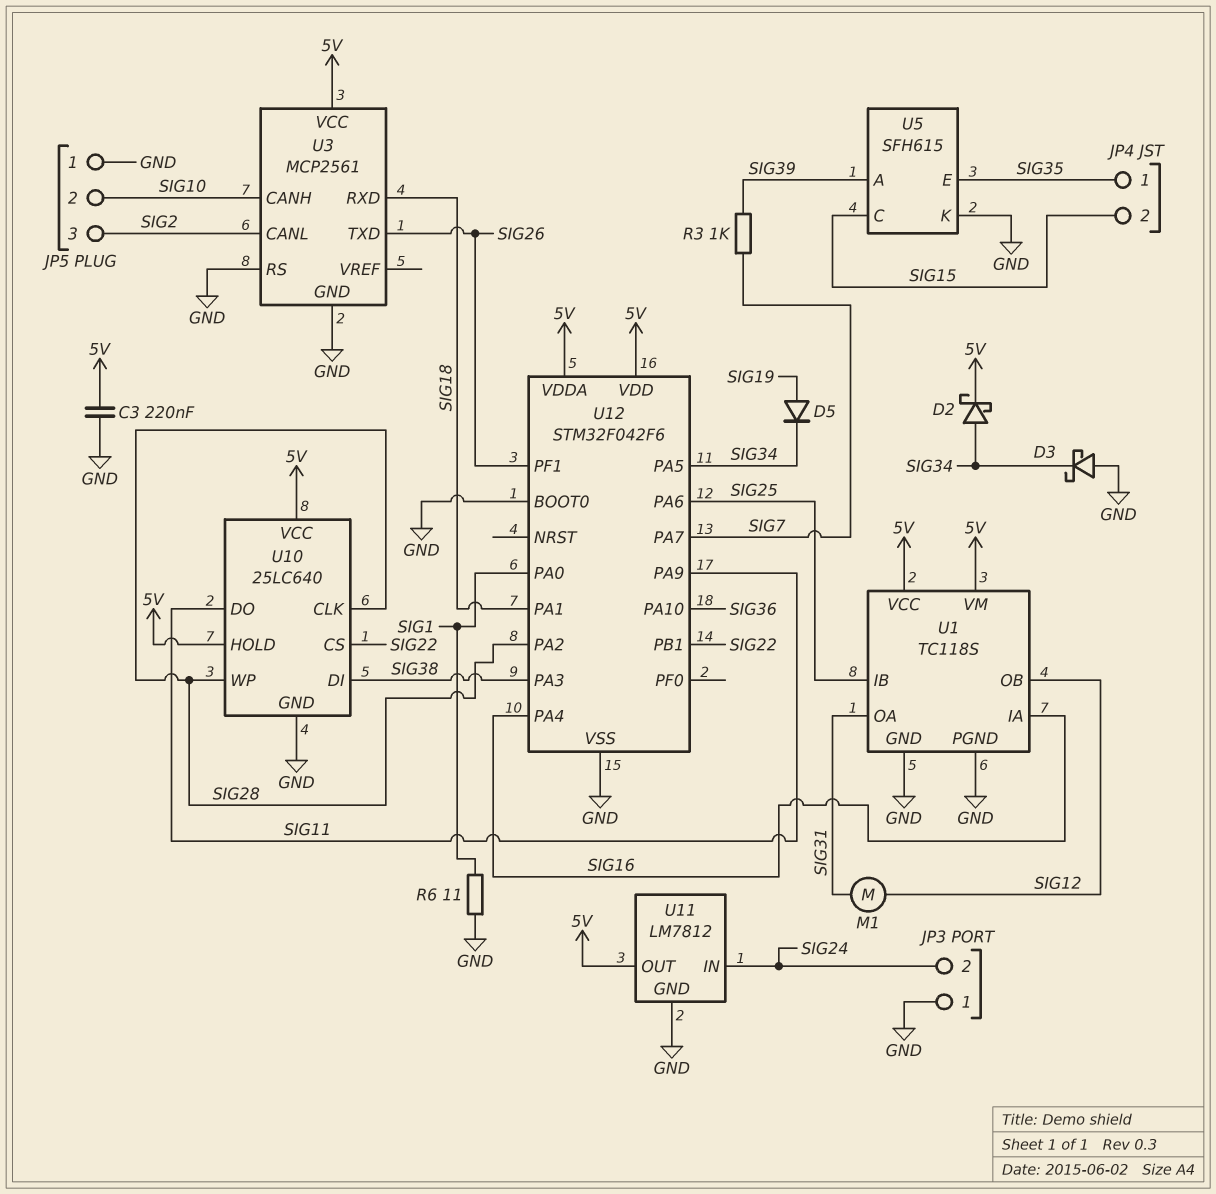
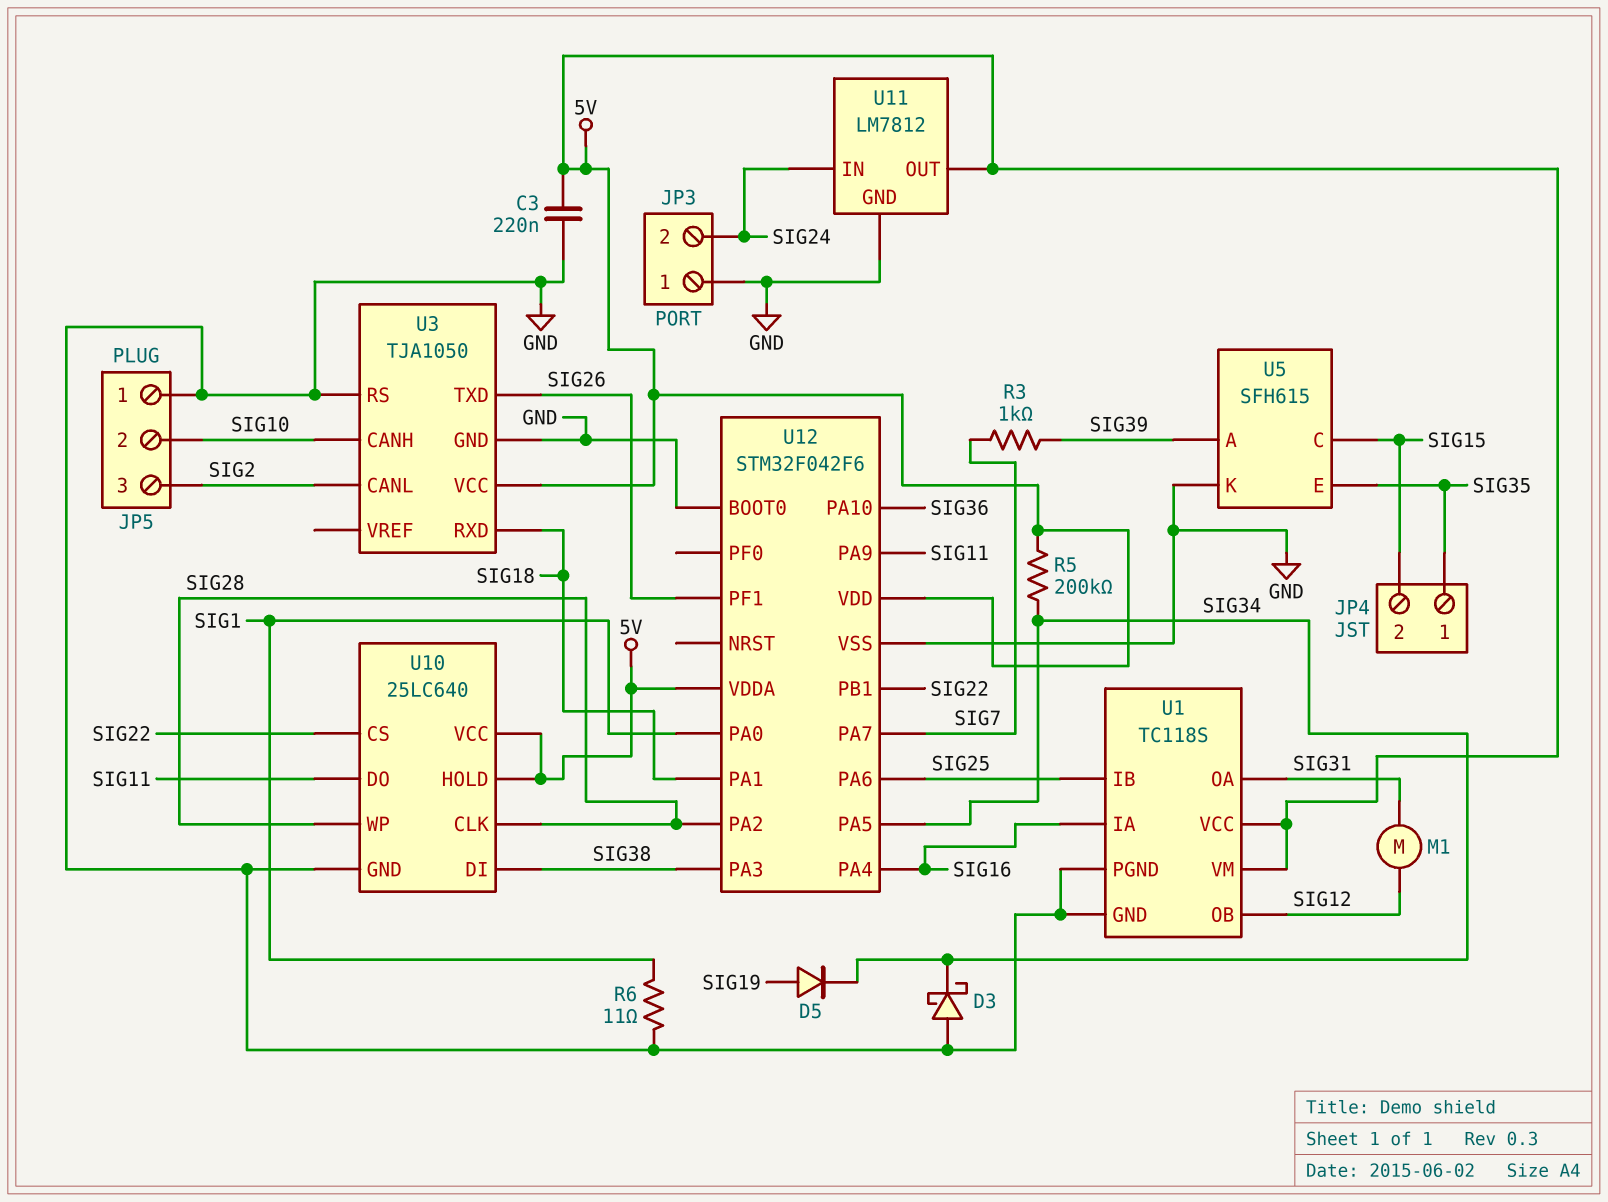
D2: schottky (A SIG34, K 5V) -> none
R5: none -> 200k (5V, SIG34)
U3: MCP2561 -> TJA1050

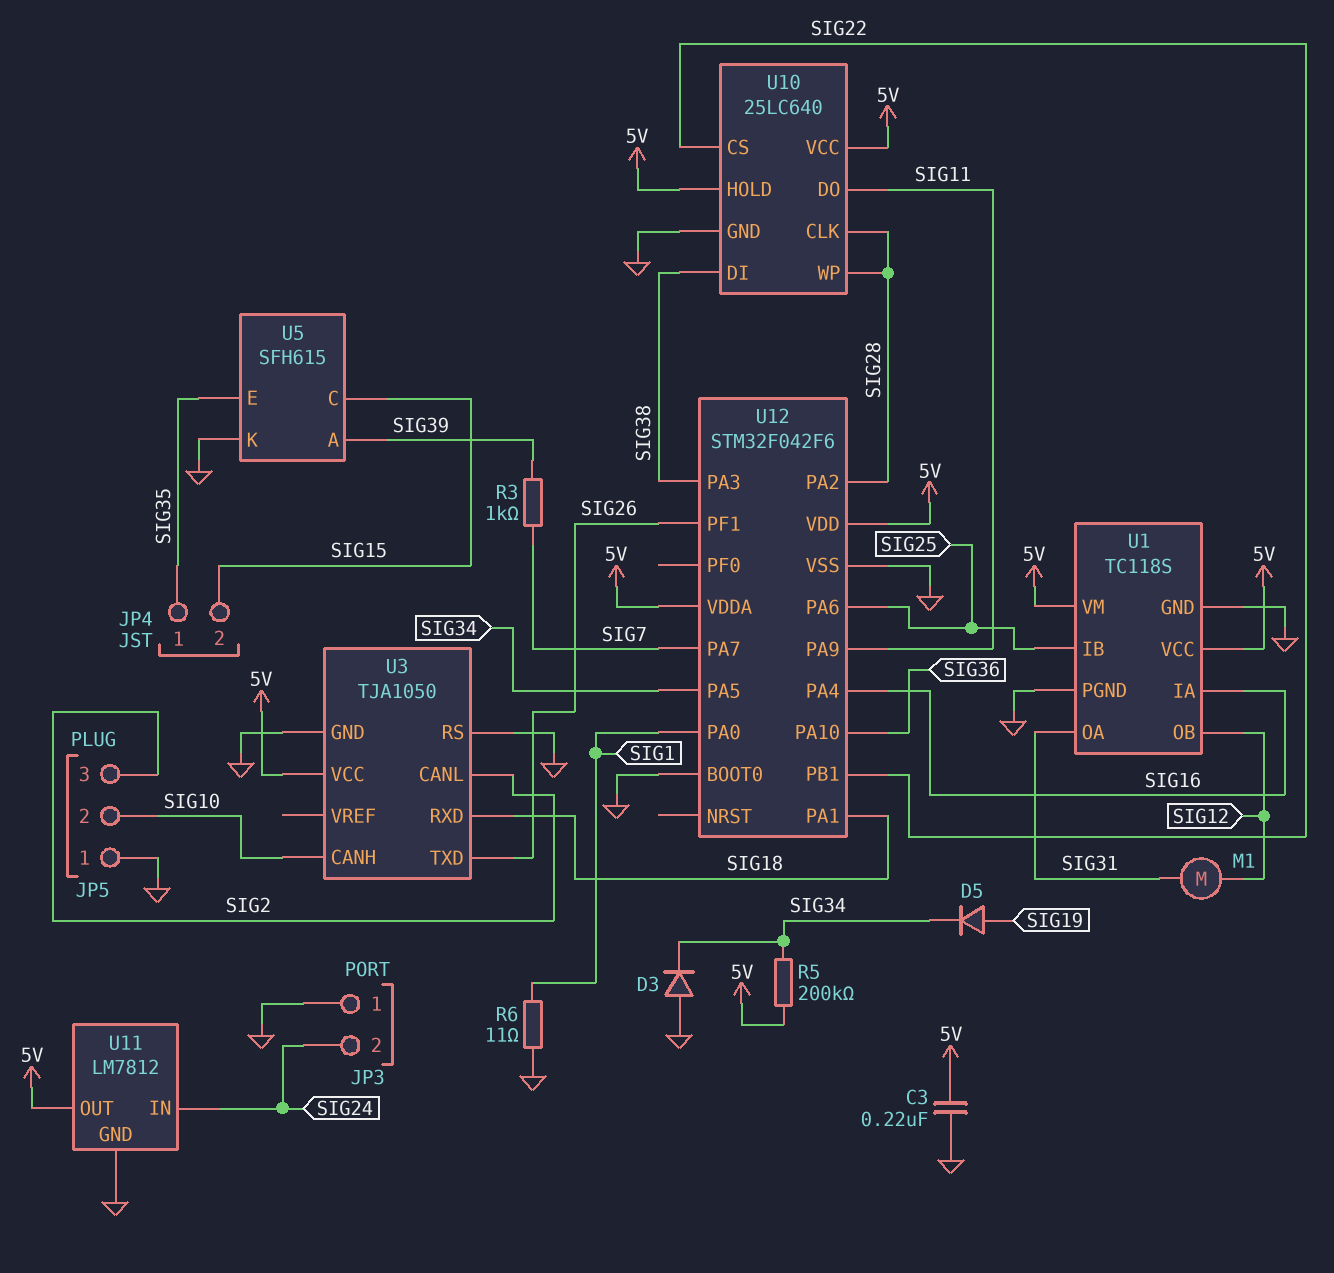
D3: schottky (A GND, K SIG34) -> diode (A GND, K SIG34)

